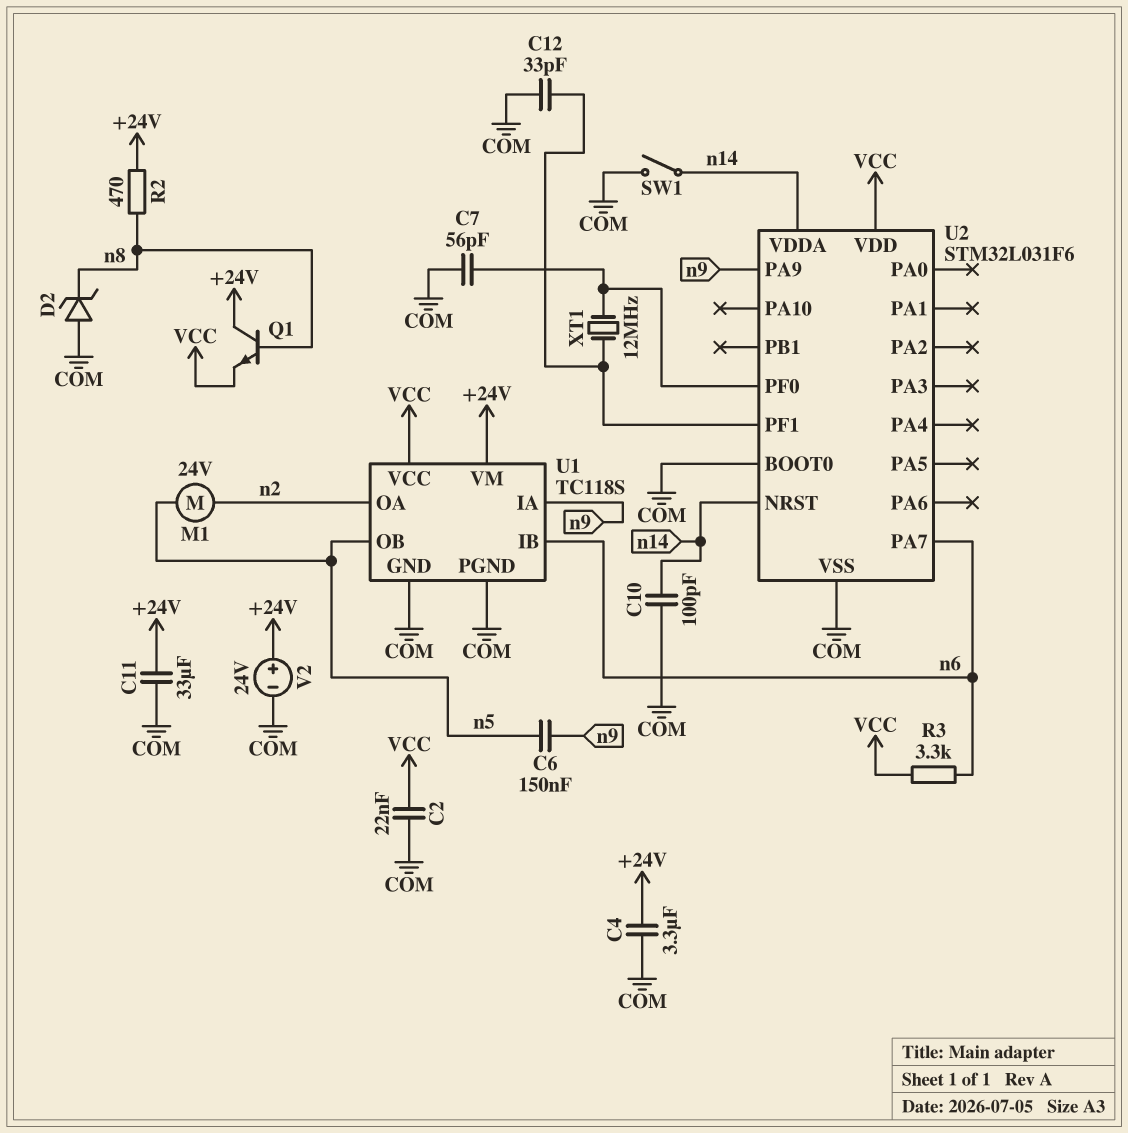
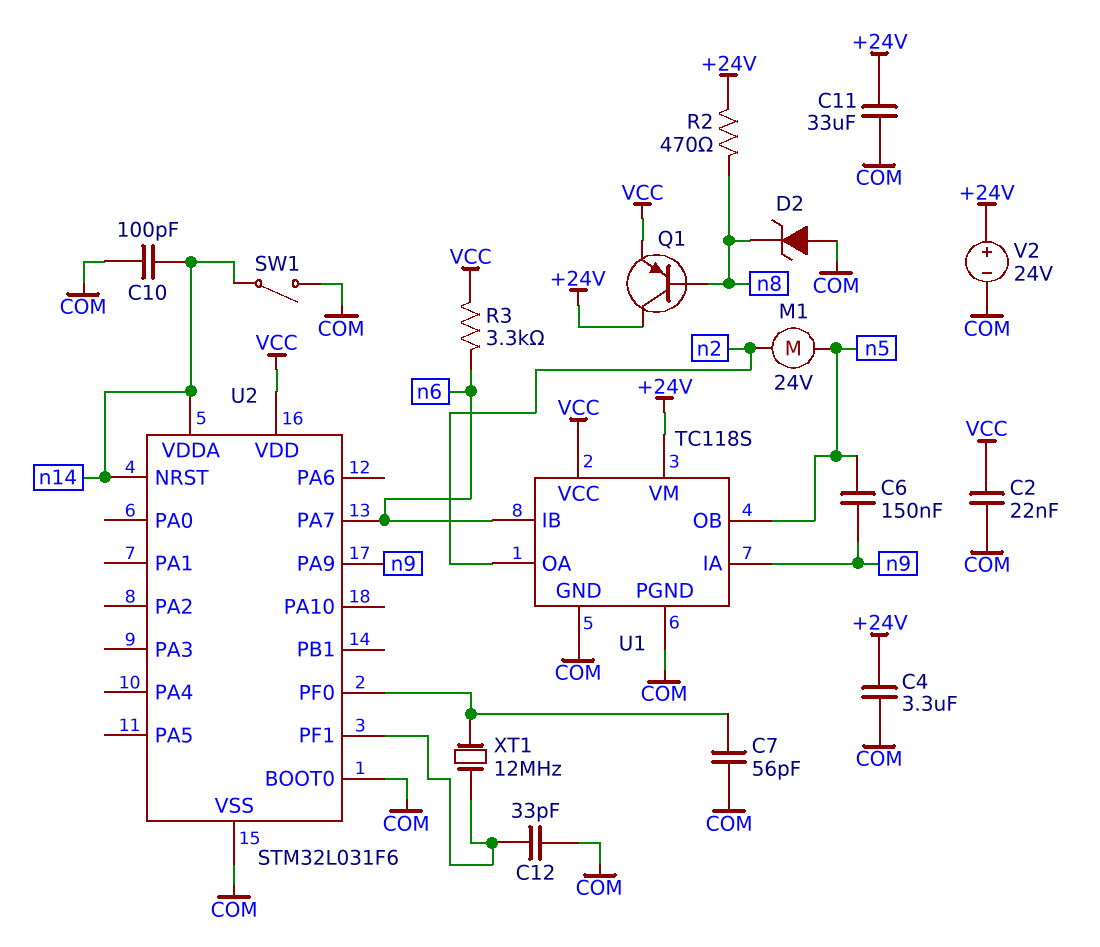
Q1: NPN (B n8, C +24V, E VCC) -> PNP (B n8, C +24V, E VCC)

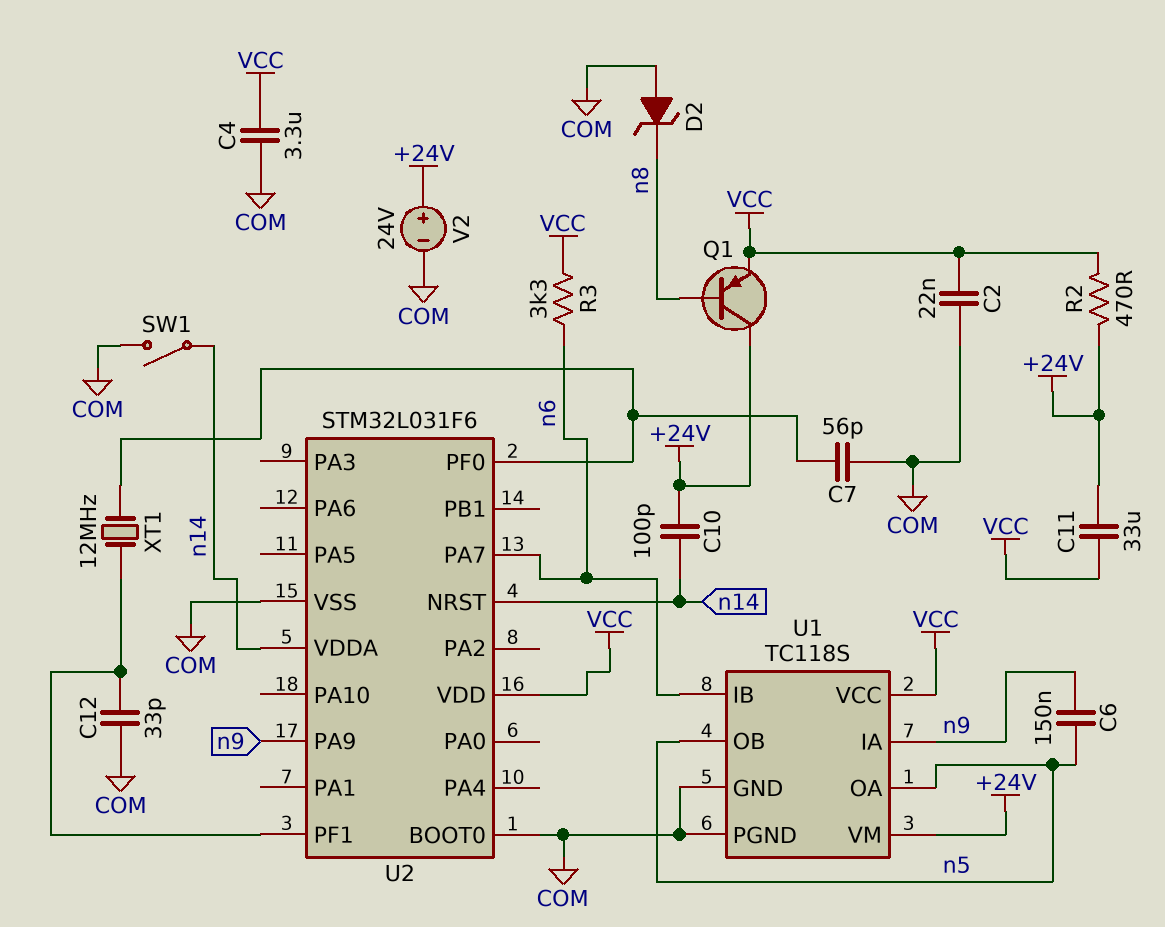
C4: 3.3uF (+24V, COM) -> 3.3uF (COM, VCC)
C10: 100pF (COM, n14) -> 100pF (+24V, n14)
C11: 33uF (+24V, COM) -> 33uF (+24V, VCC)
M1: motor 24V (n2, n5) -> none
R2: 470 (+24V, n8) -> 470 (+24V, VCC)
U1 pin OA: n2 -> n5

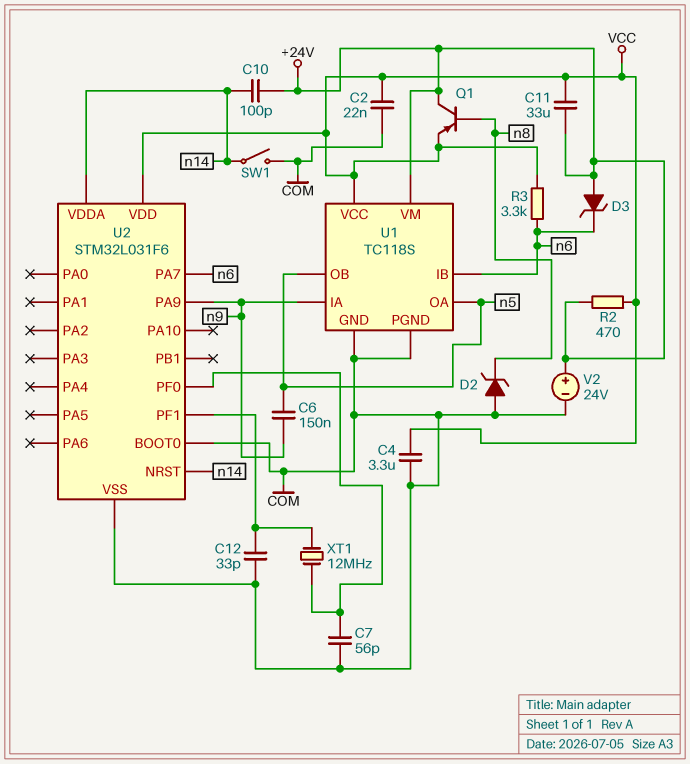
D3: none -> zener (A +24V, K n6)

